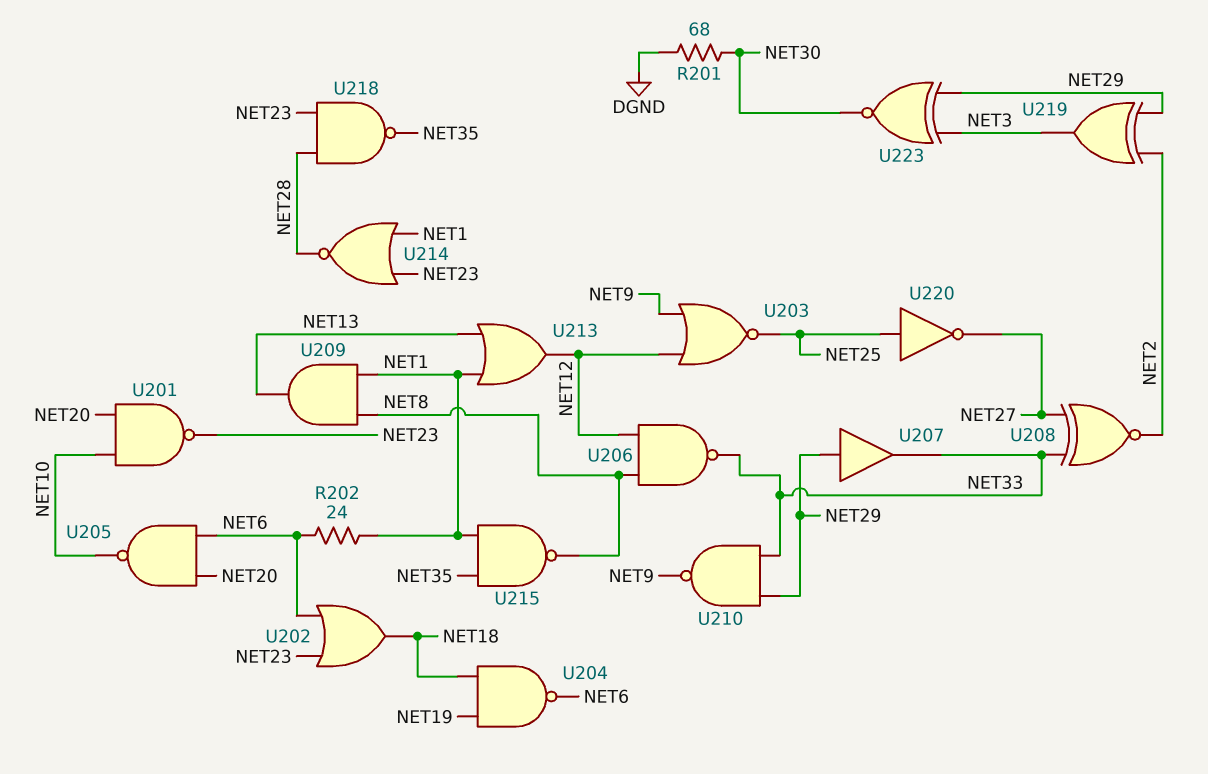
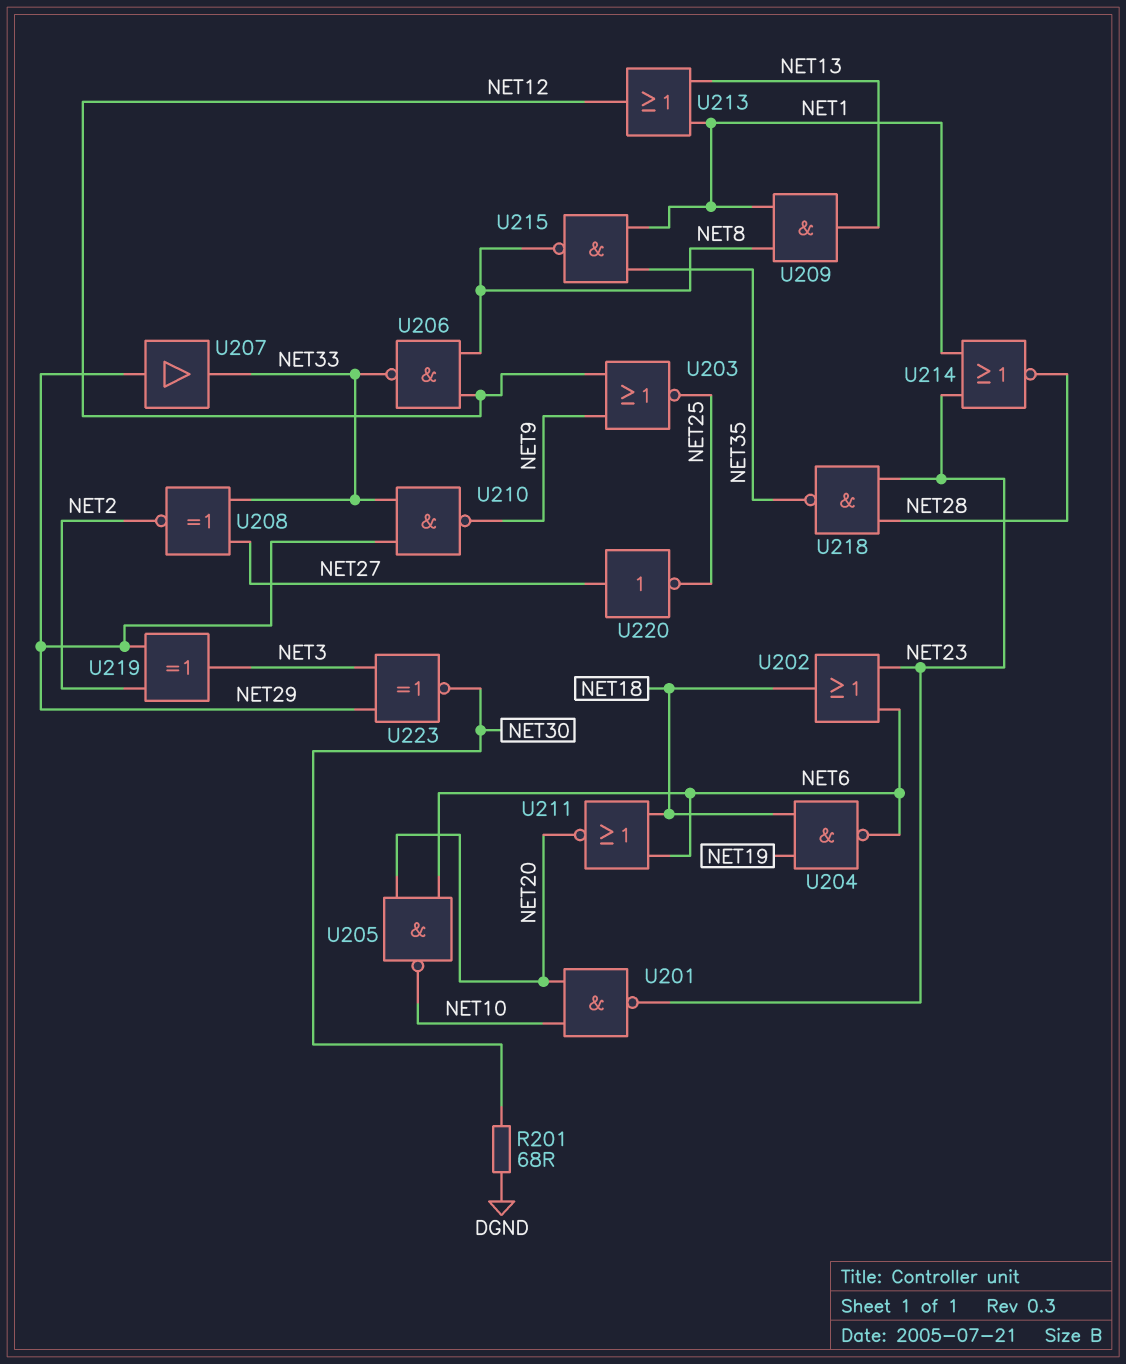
R202: 24 (NET1, NET6) -> none
U211: none -> NOR (in NET6, in NET18, out NET20)
U220: NOT (in NET25, out NET27) -> NOT (in NET27, out NET25)

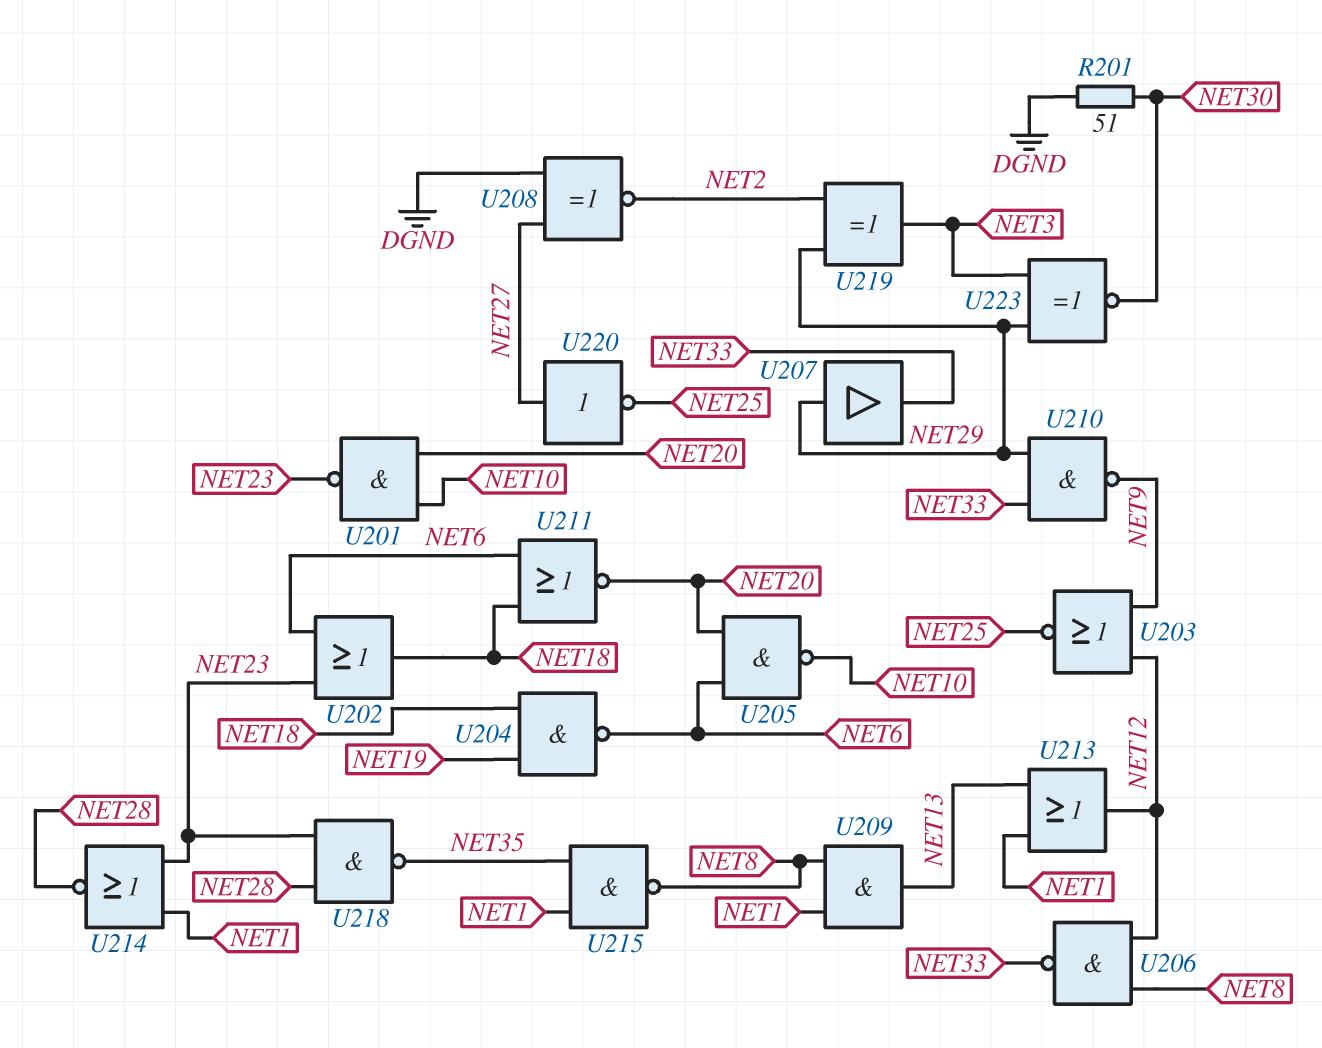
R201: 68 (DGND, NET30) -> 51 (DGND, NET30)
U208: XNOR (in NET27, in NET33, out NET2) -> XNOR (in DGND, in NET27, out NET2)

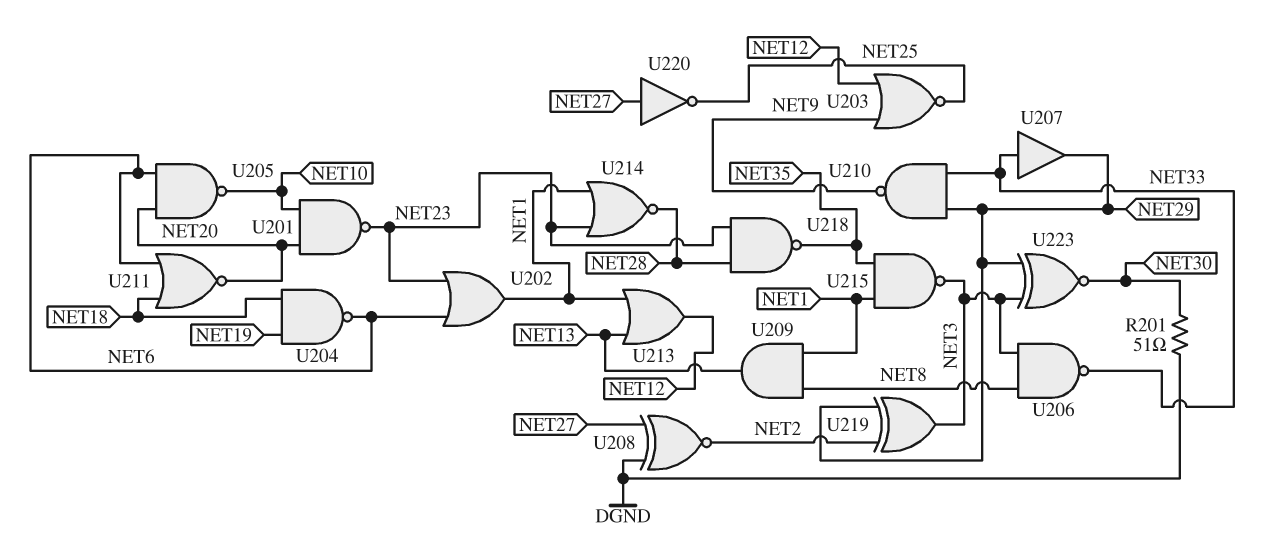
U202: OR (in NET6, in NET23, out NET18) -> OR (in NET6, in NET23, out NET1)
U206: NAND (in NET8, in NET12, out NET33) -> NAND (in NET3, in NET8, out NET33)
U207: buffer (in NET29, out NET33) -> buffer (in NET33, out NET29)
U215: NAND (in NET1, in NET35, out NET8) -> NAND (in NET1, in NET35, out NET3)

